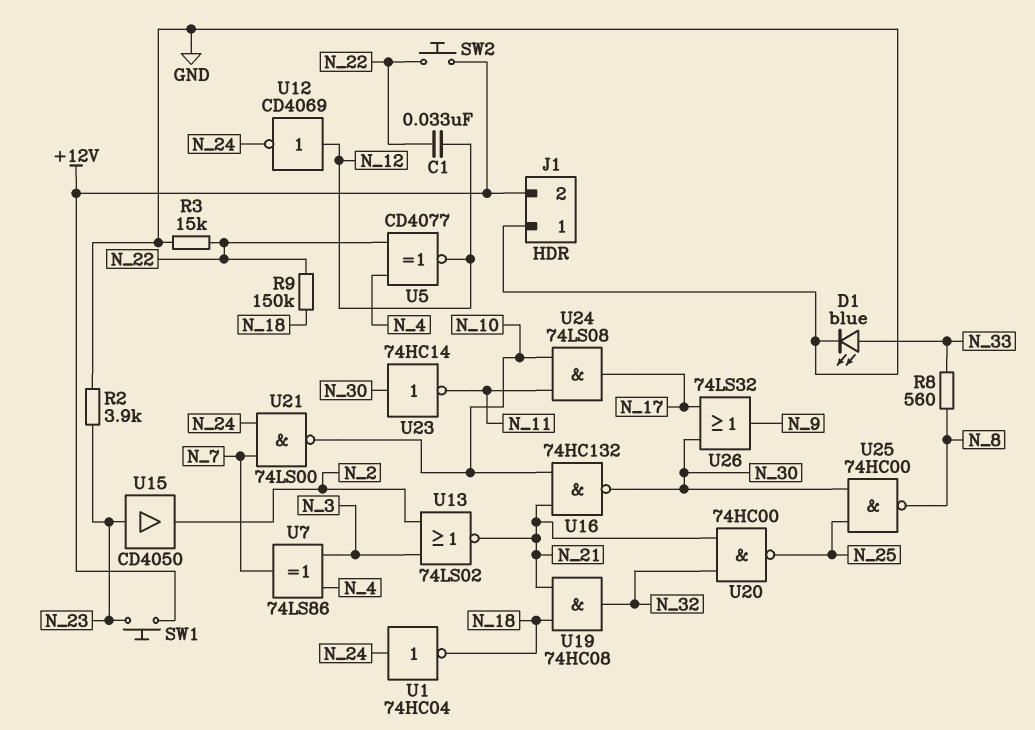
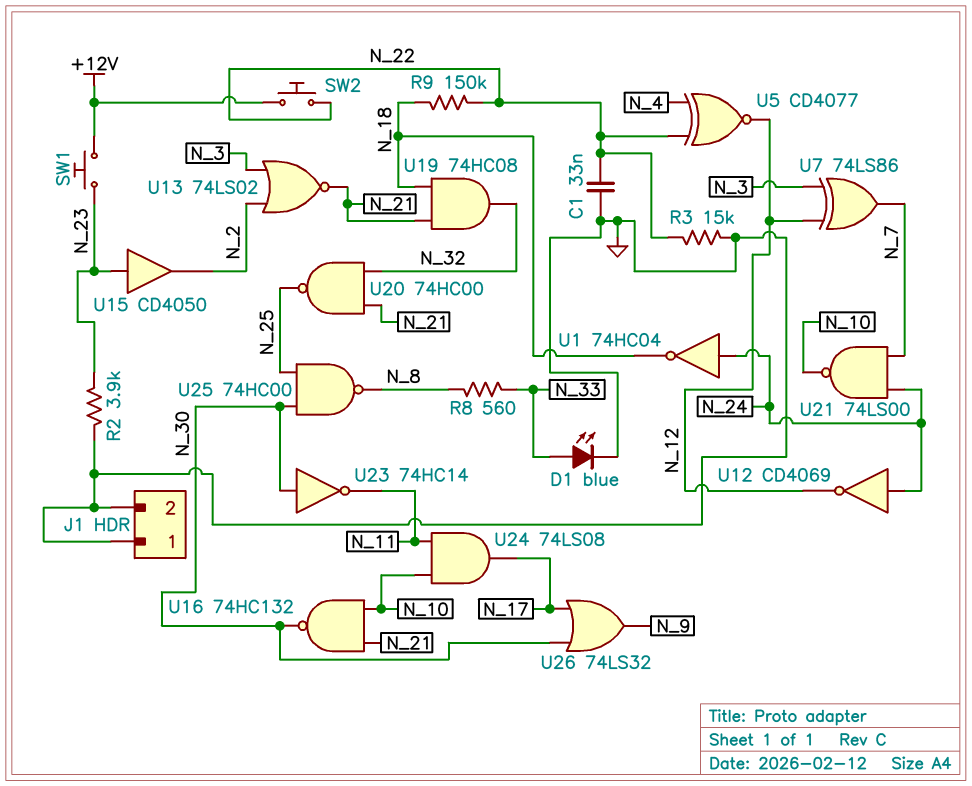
C1: 33nF (N_12, N_22) -> 33nF (GND, N_22)
J1 pin 2: +12V -> GND
U7: XOR 74LS86 (in N_3, in N_4, out N_7) -> XOR 74LS86 (in N_3, in N_12, out N_7)
U12: NOT CD4069 (in N_12, out N_24) -> NOT CD4069 (in N_24, out N_12)

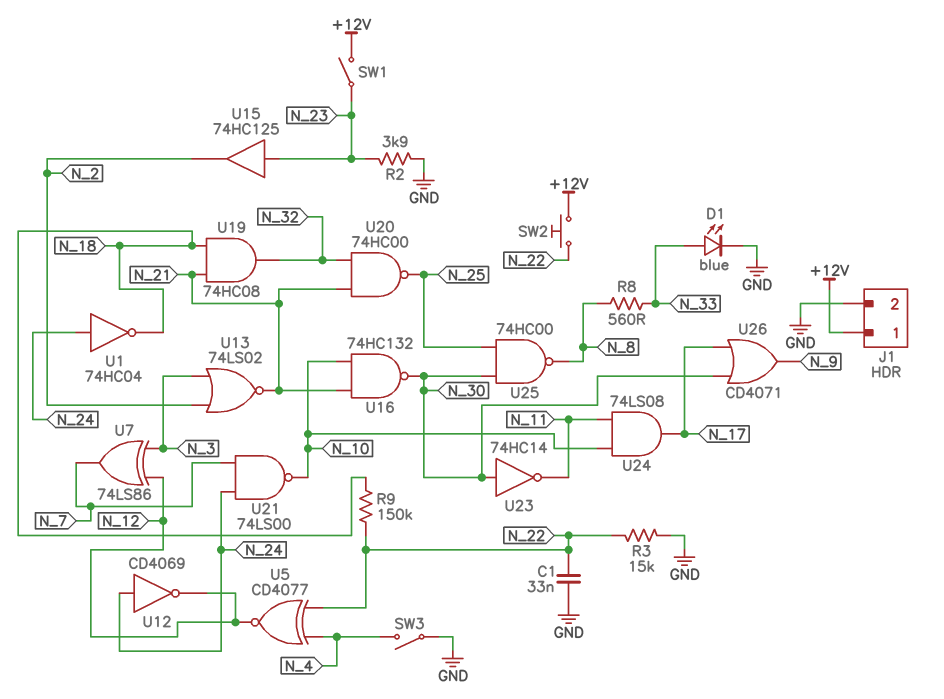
J1 pin 1: GND -> +12V
SW1: button (+12V, N_23) -> switch (+12V, N_23)
SW3: none -> switch (GND, N_4)
U15: buffer CD4050 (in N_23, out N_2) -> buffer 74HC125 (in N_23, out N_2)
U26: OR 74LS32 (in N_17, in N_30, out N_9) -> OR CD4071 (in N_17, in N_30, out N_9)

